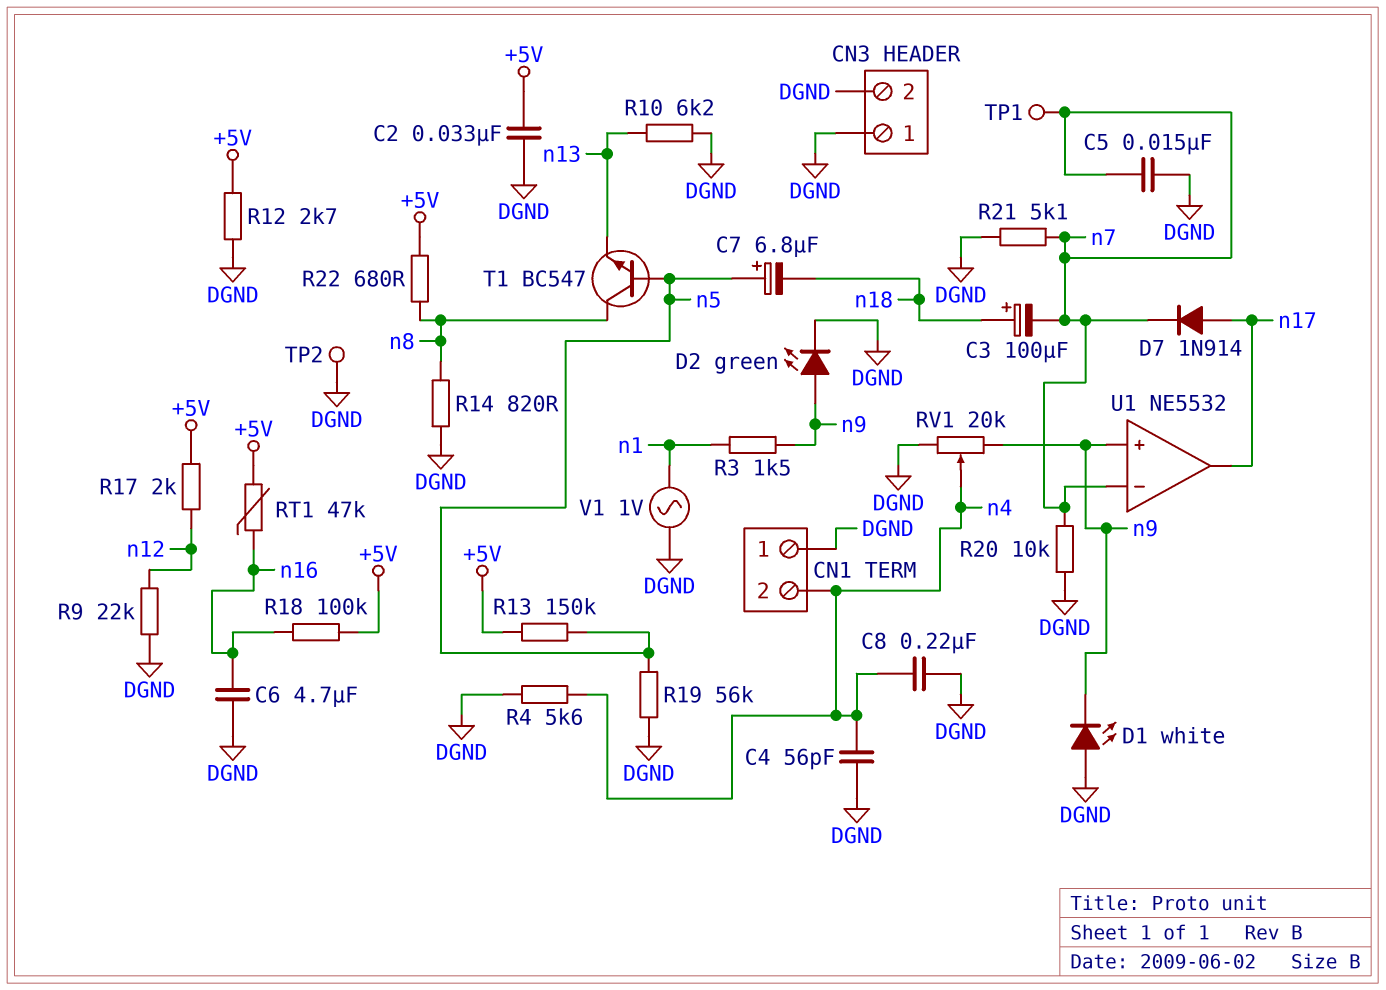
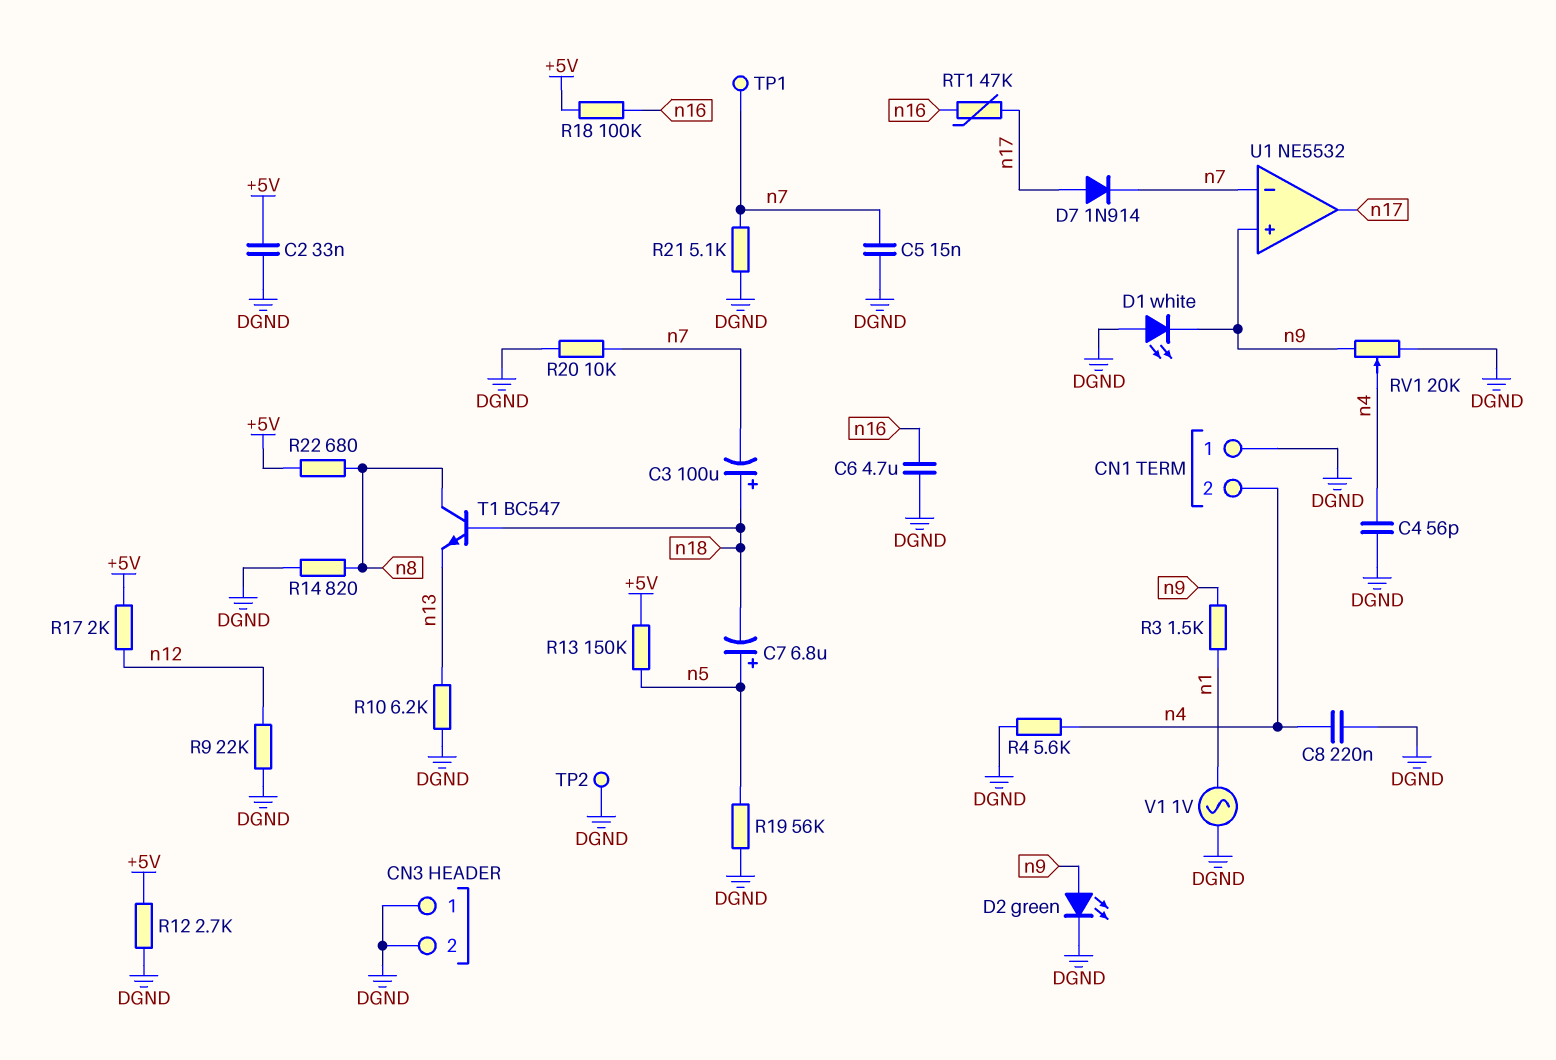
RT1: 47k (+5V, n16) -> 47k (n16, n17)
T1: NPN BC547 (B n5, C n8, E n13) -> NPN BC547 (B n18, C n8, E n13)

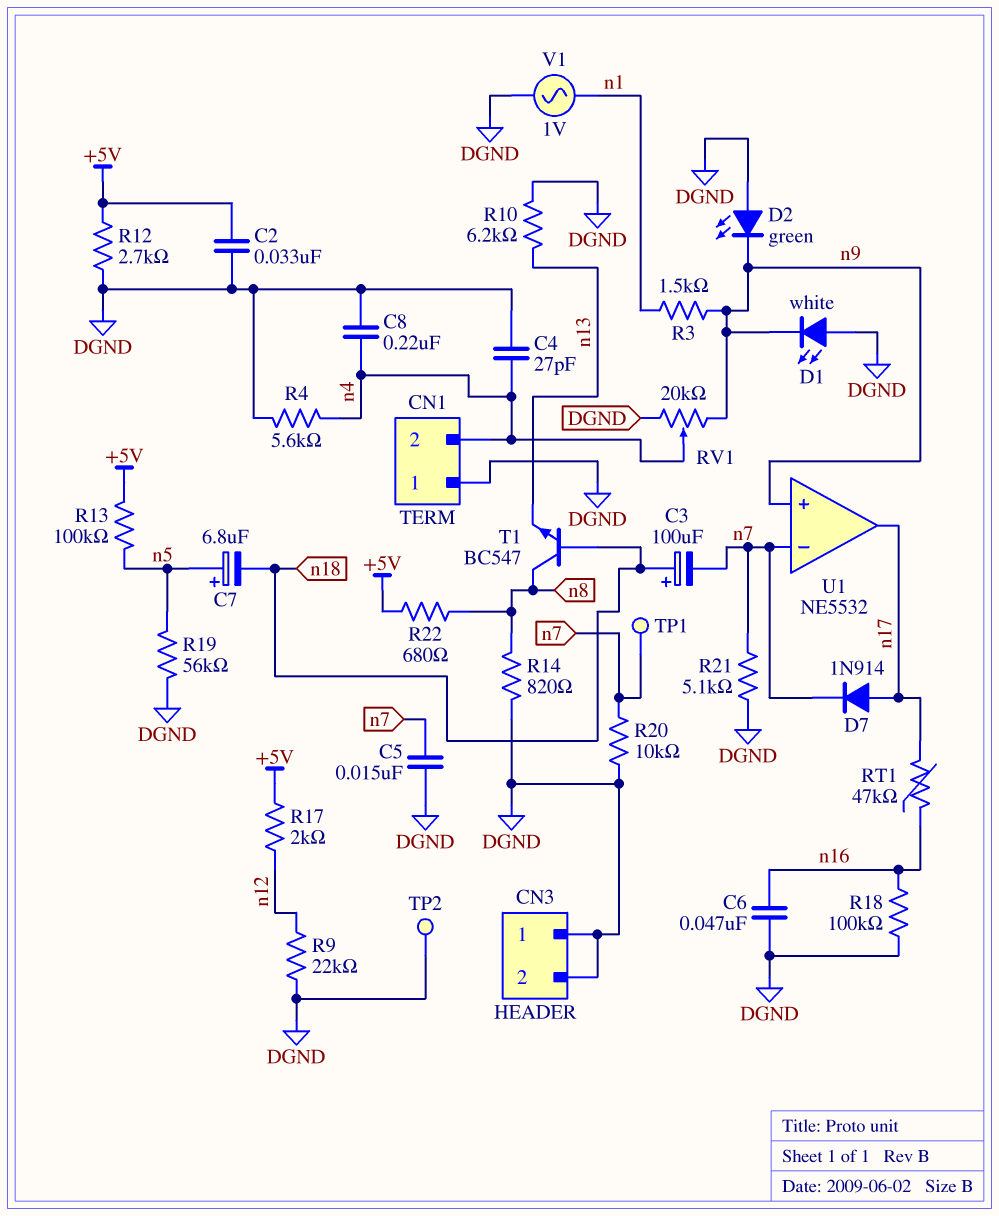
C4: 56pF (DGND, n4) -> 27pF (DGND, n4)
C6: 4.7uF (DGND, n16) -> 47nF (DGND, n16)
D2: LED green (A n9, K DGND) -> LED green (A DGND, K n9)
R13: 150k (+5V, n5) -> 100k (+5V, n5)
R18: 100k (+5V, n16) -> 100k (DGND, n16)

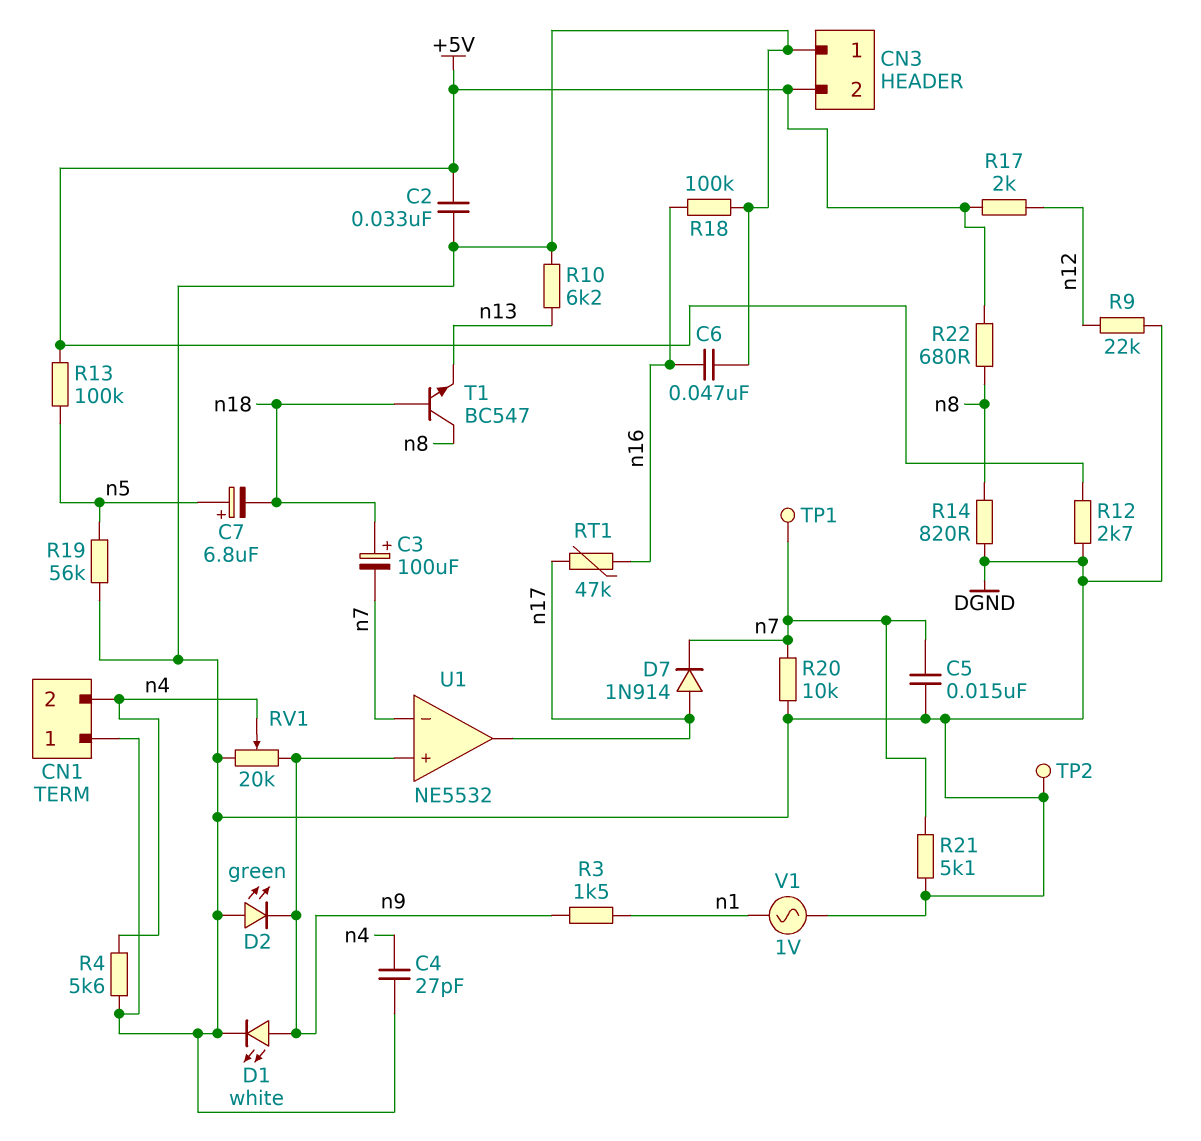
C8: 220nF (DGND, n4) -> none
CN3 pin 2: DGND -> +5V
D1: LED white (A DGND, K n9) -> LED white (A n9, K DGND)

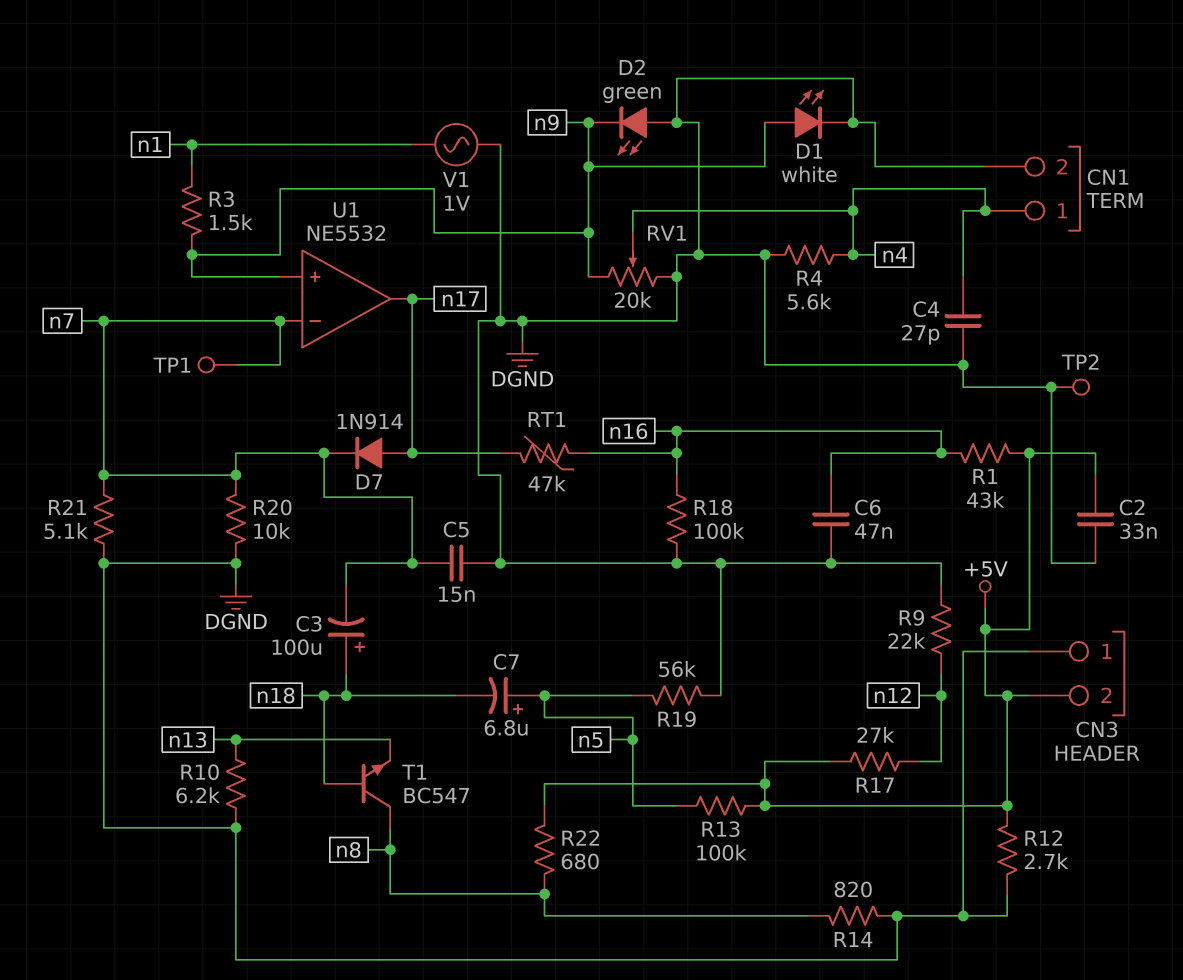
CN1 pin 1: DGND -> n4
CN1 pin 2: n4 -> DGND
R1: none -> 43k (+5V, n16)
R17: 2k (+5V, n12) -> 27k (+5V, n12)

